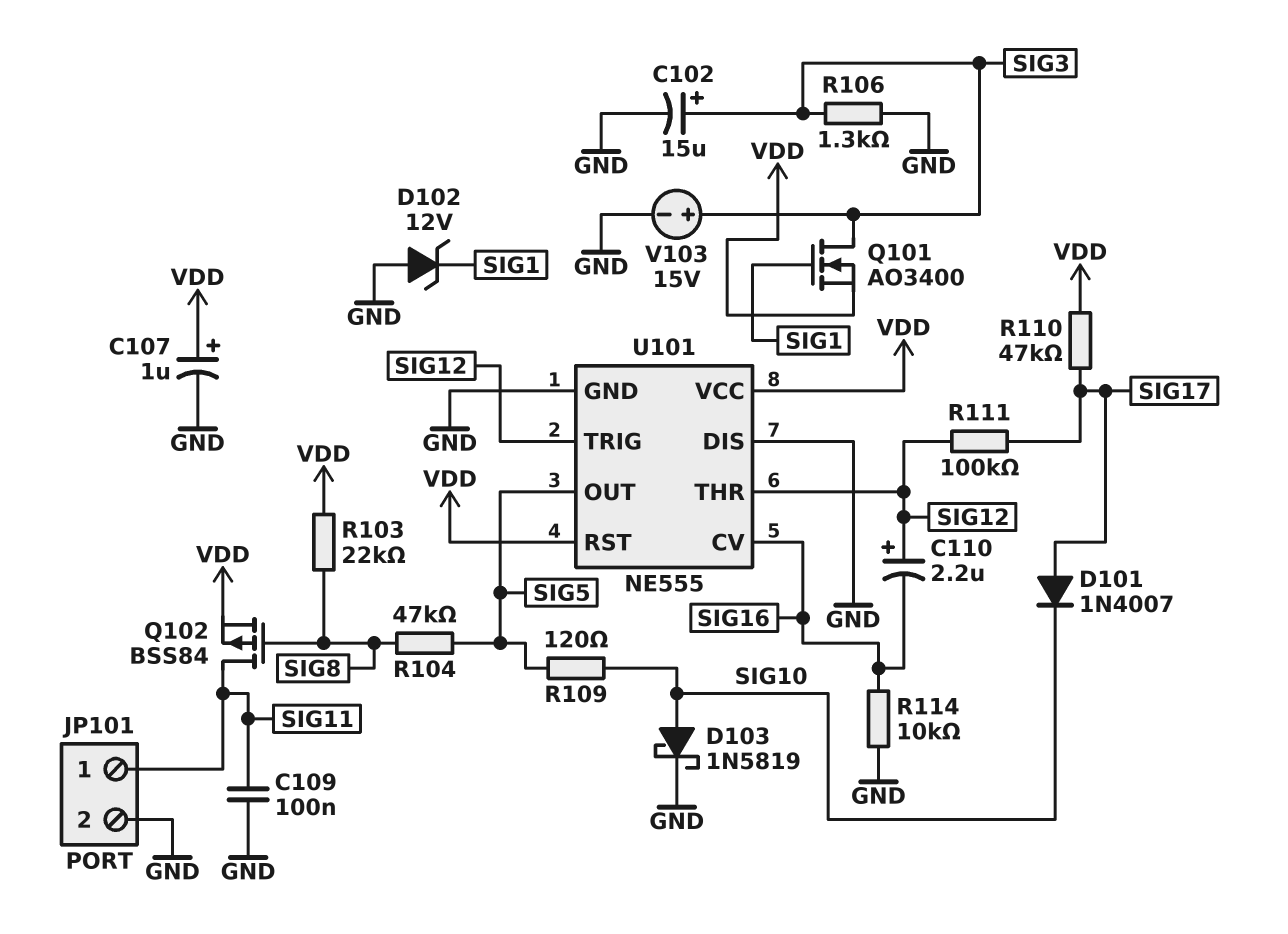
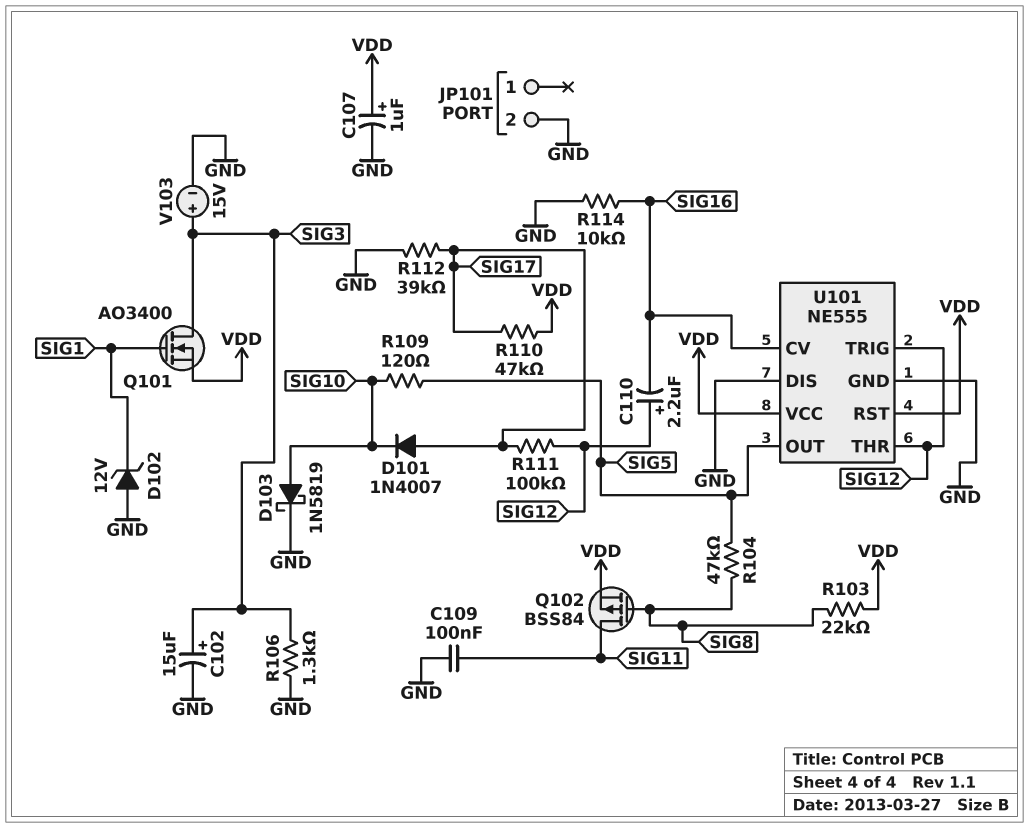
JP101 pin 1: SIG11 -> none
R112: none -> 39k (GND, SIG17)

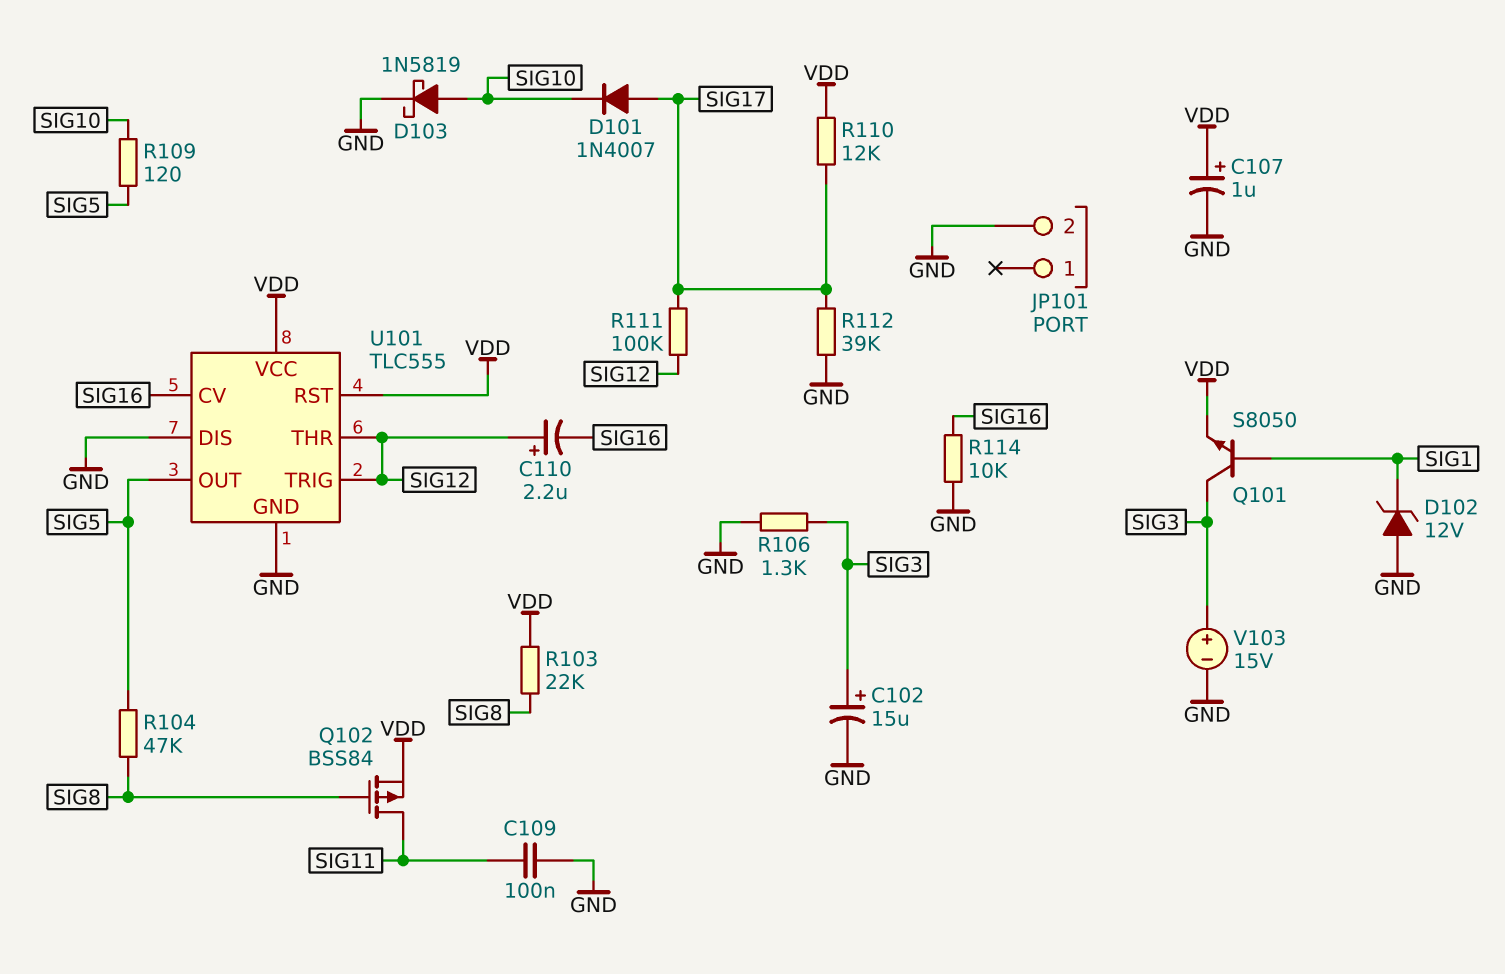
Q101: NMOS AO3400 (G SIG1, D SIG3, S VDD) -> NPN S8050 (B SIG1, C SIG3, E VDD)
R110: 47k (SIG17, VDD) -> 12k (SIG17, VDD)
U101: NE555 -> TLC555

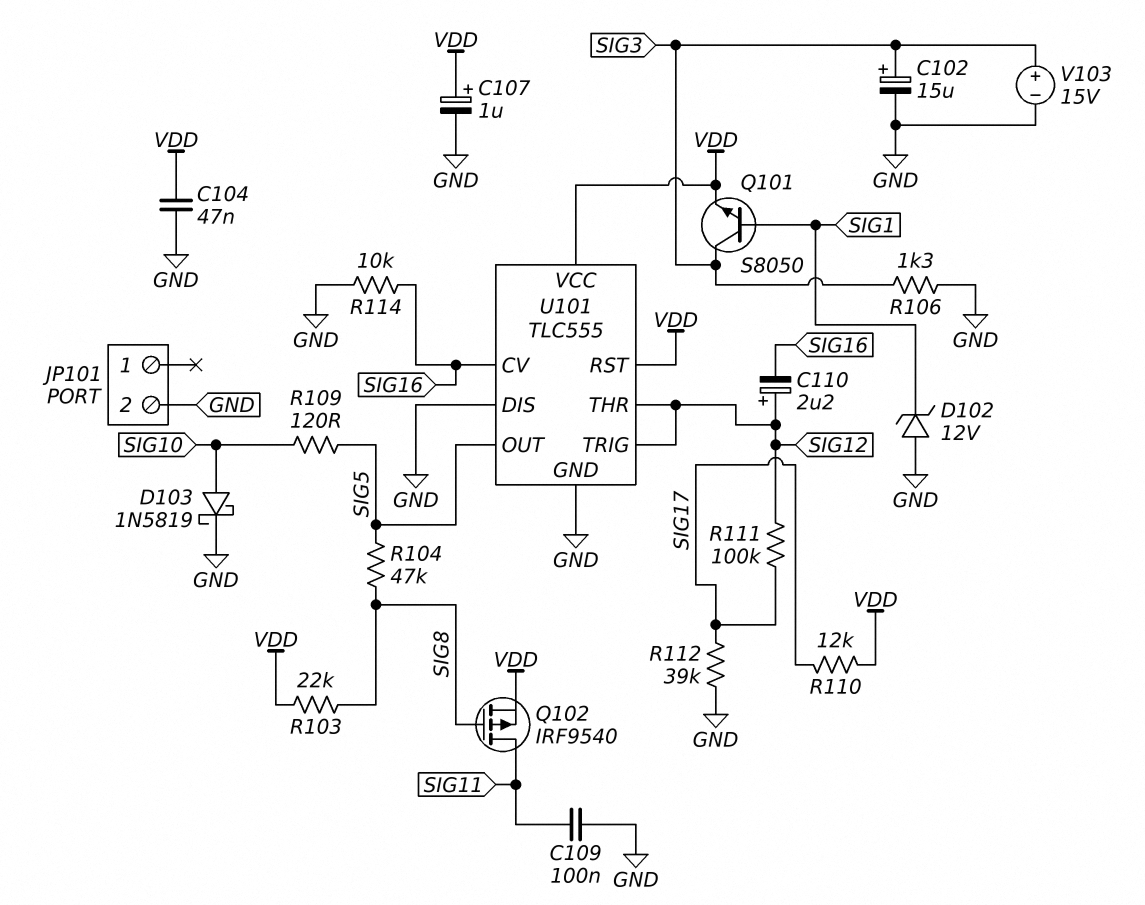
C104: none -> 47nF (GND, VDD)
D101: diode 1N4007 (A SIG17, K SIG10) -> none
Q102: PMOS BSS84 (G SIG8, D SIG11, S VDD) -> PMOS IRF9540 (G SIG8, D SIG11, S VDD)

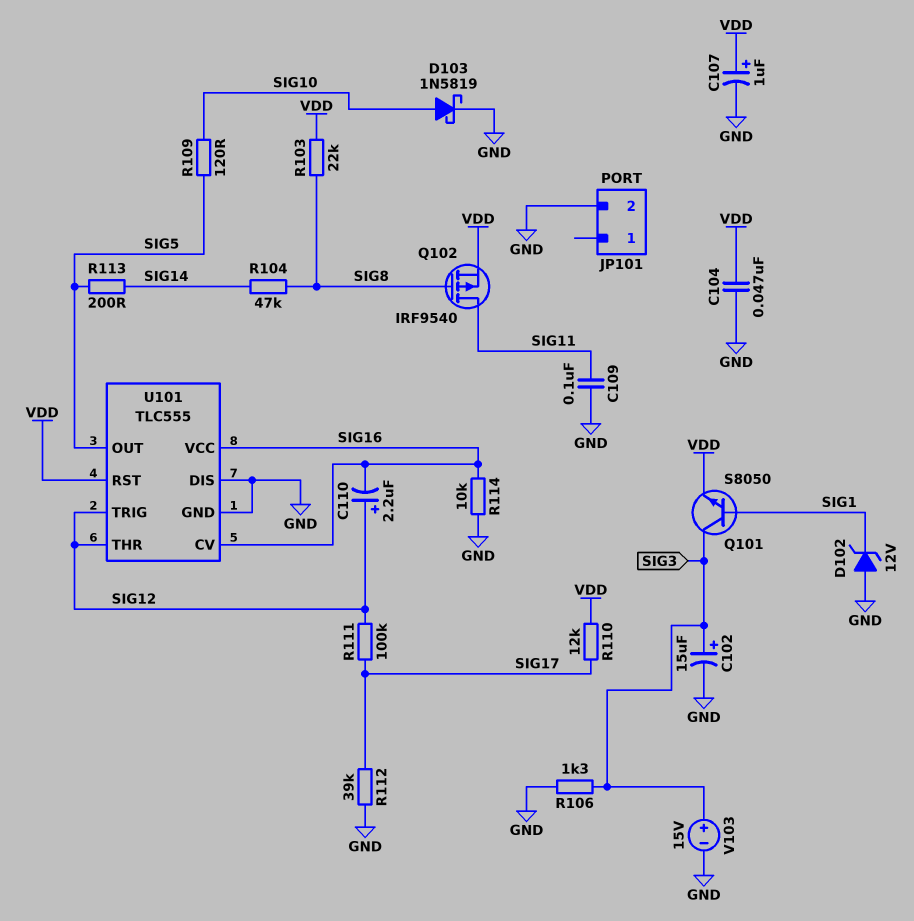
R104: 47k (SIG5, SIG8) -> 47k (SIG8, SIG14)
R113: none -> 200 (SIG5, SIG14)
U101 pin VCC: VDD -> SIG16

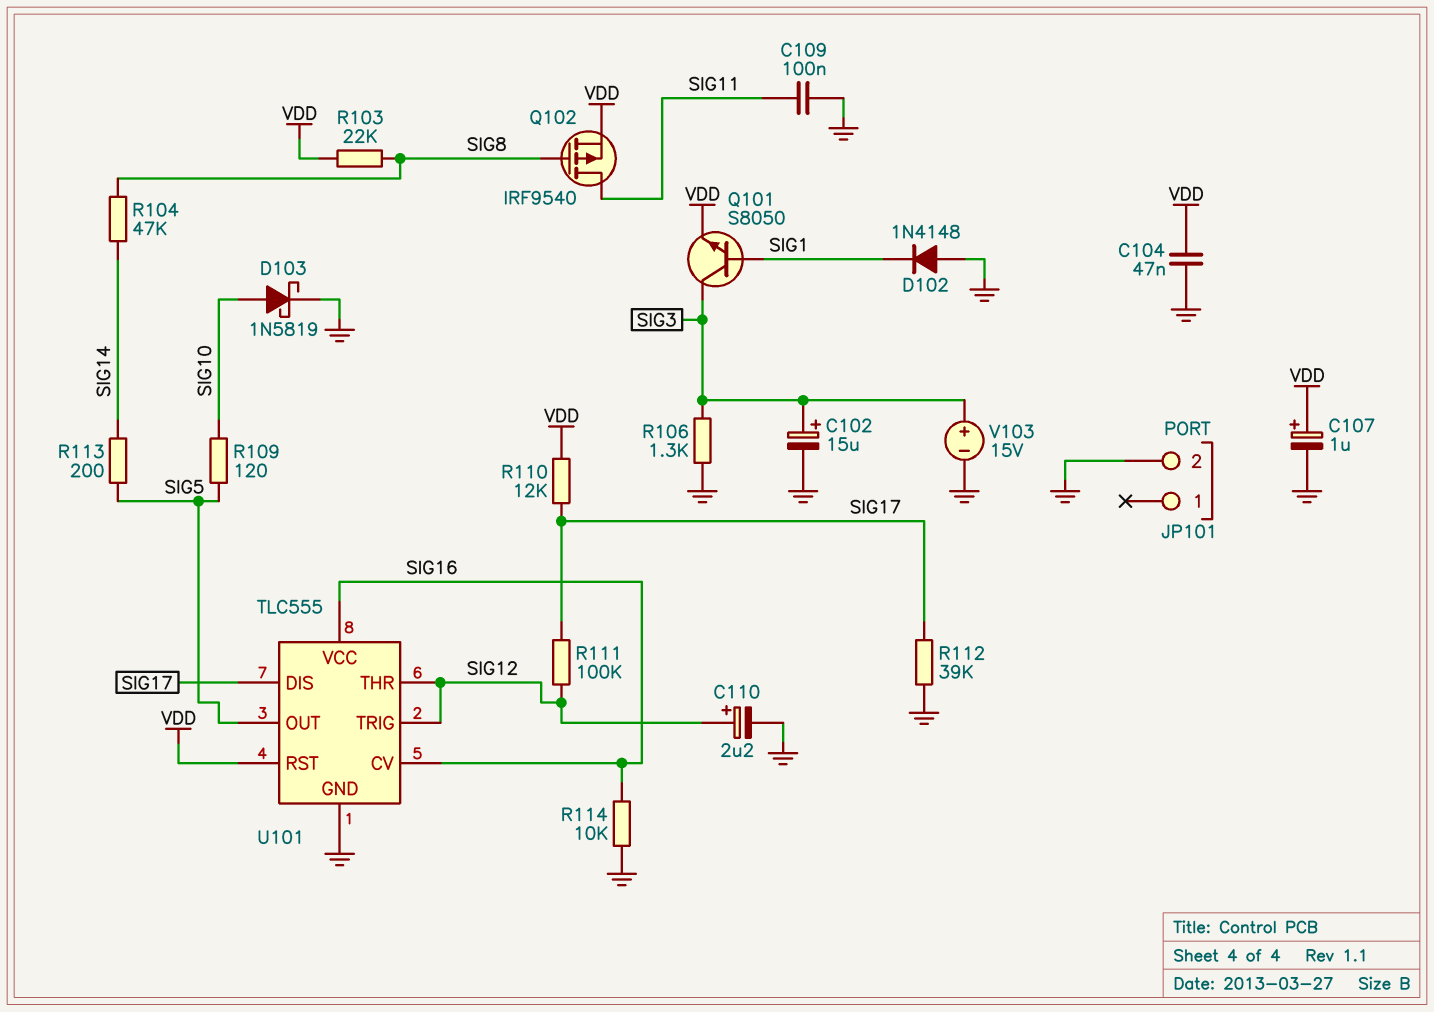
C110: 2.2uF (plus SIG12, minus SIG16) -> 2.2uF (plus SIG12, minus GND)
D102: zener 12V (A GND, K SIG1) -> diode 1N4148 (A GND, K SIG1)
U101 pin DIS: GND -> SIG17

